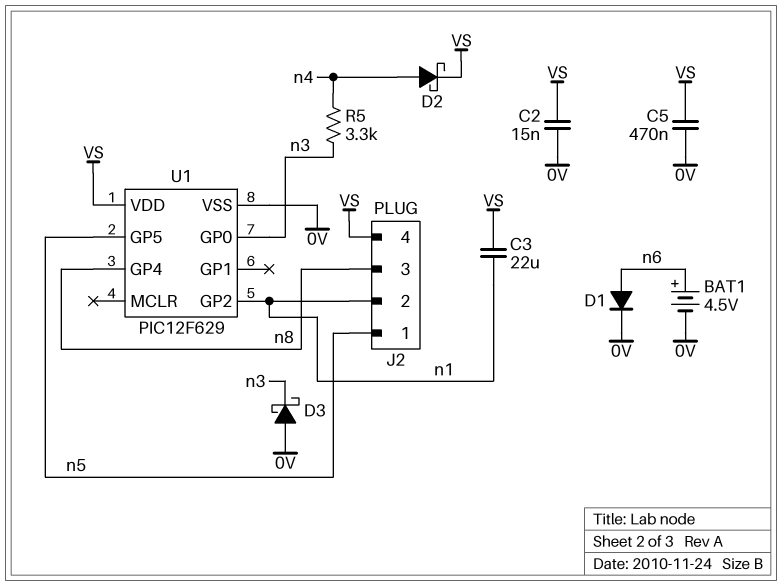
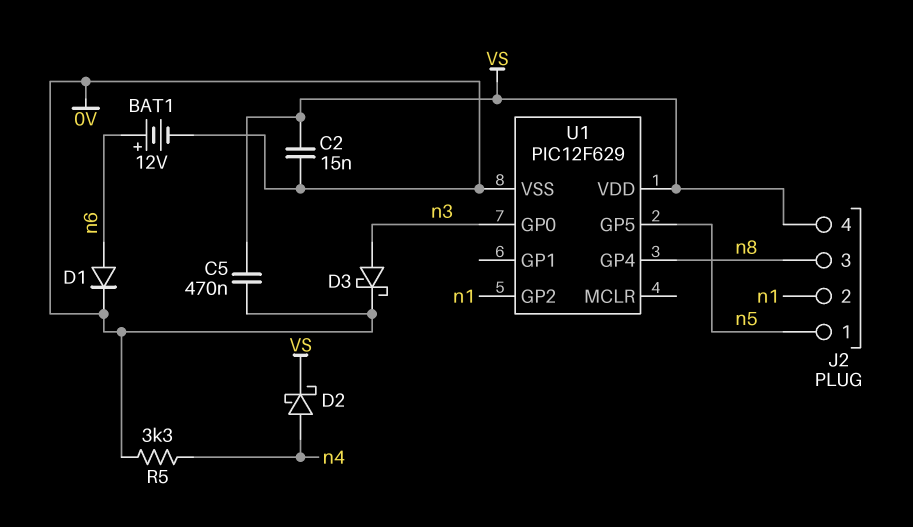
BAT1: 4.5V (plus n6, minus 0V) -> 12V (plus n6, minus 0V)
C3: 22uF (VS, n1) -> none
D3: schottky (A 0V, K n3) -> schottky (A n3, K 0V)
R5: 3.3k (n3, n4) -> 3.3k (0V, n4)

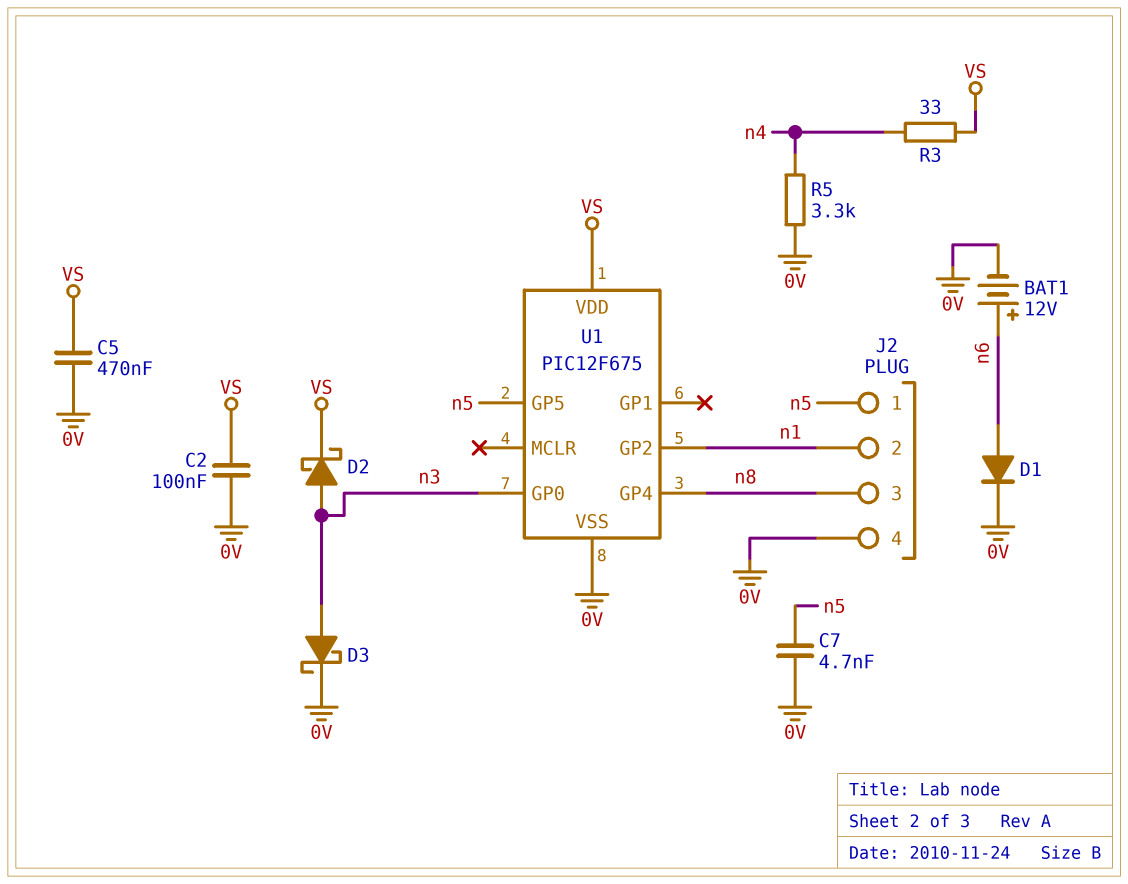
C2: 15nF (0V, VS) -> 100nF (0V, VS)
C7: none -> 4.7nF (0V, n5)
D2: schottky (A n4, K VS) -> schottky (A n3, K VS)
J2 pin 4: VS -> 0V
R3: none -> 33 (VS, n4)
U1: PIC12F629 -> PIC12F675

